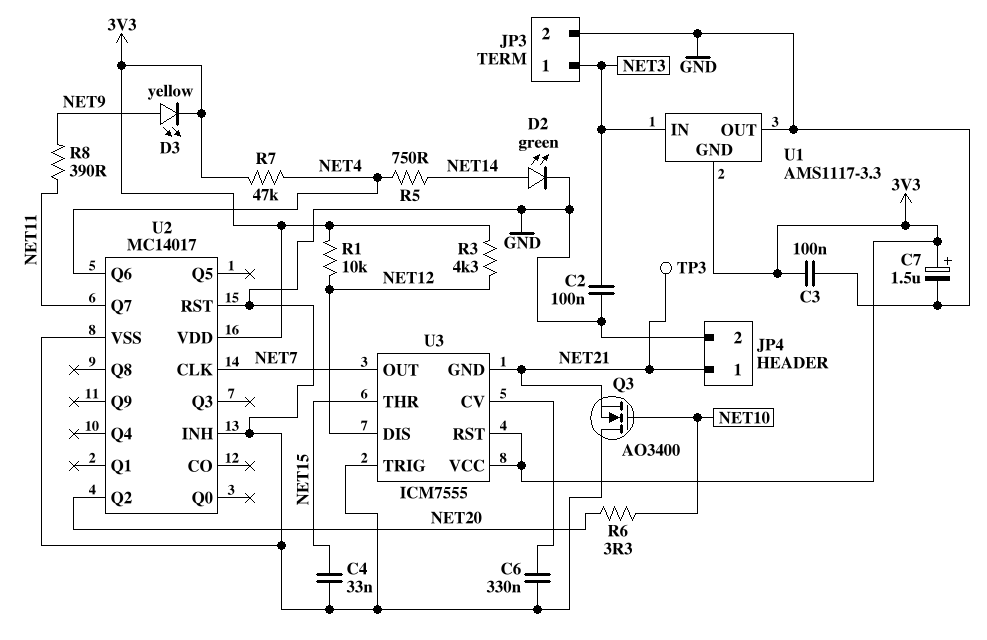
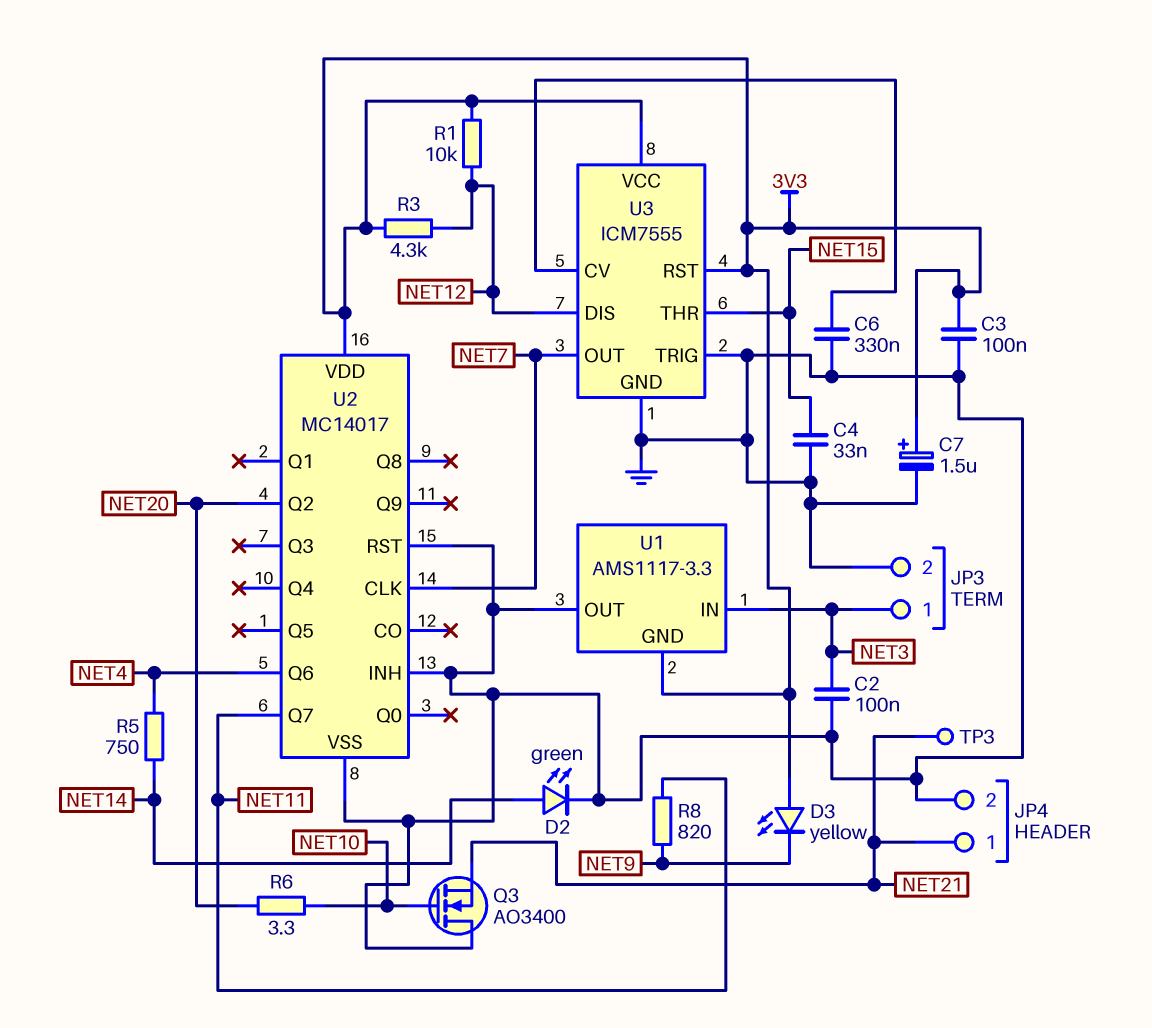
D3: LED yellow (A NET9, K 3V3) -> LED yellow (A 3V3, K NET9)
R7: 47k (3V3, NET4) -> none
R8: 390 (NET9, NET11) -> 820 (NET9, NET11)
U3 pin GND: NET21 -> GND

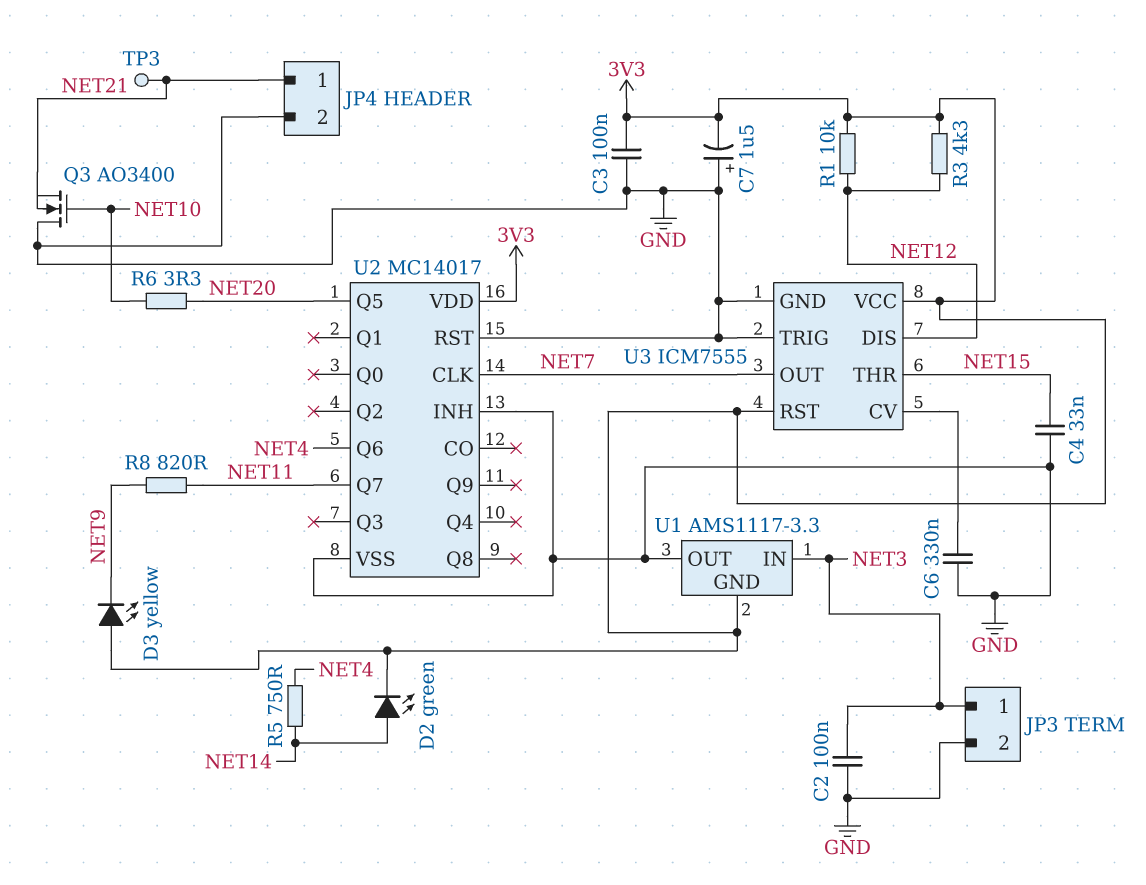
C7: 1.5uF (plus 3V3, minus GND) -> 1.5uF (plus GND, minus 3V3)
D2: LED green (A NET14, K GND) -> LED green (A NET14, K 3V3)
U2 pin Q2: NET20 -> none
U2 pin Q5: none -> NET20

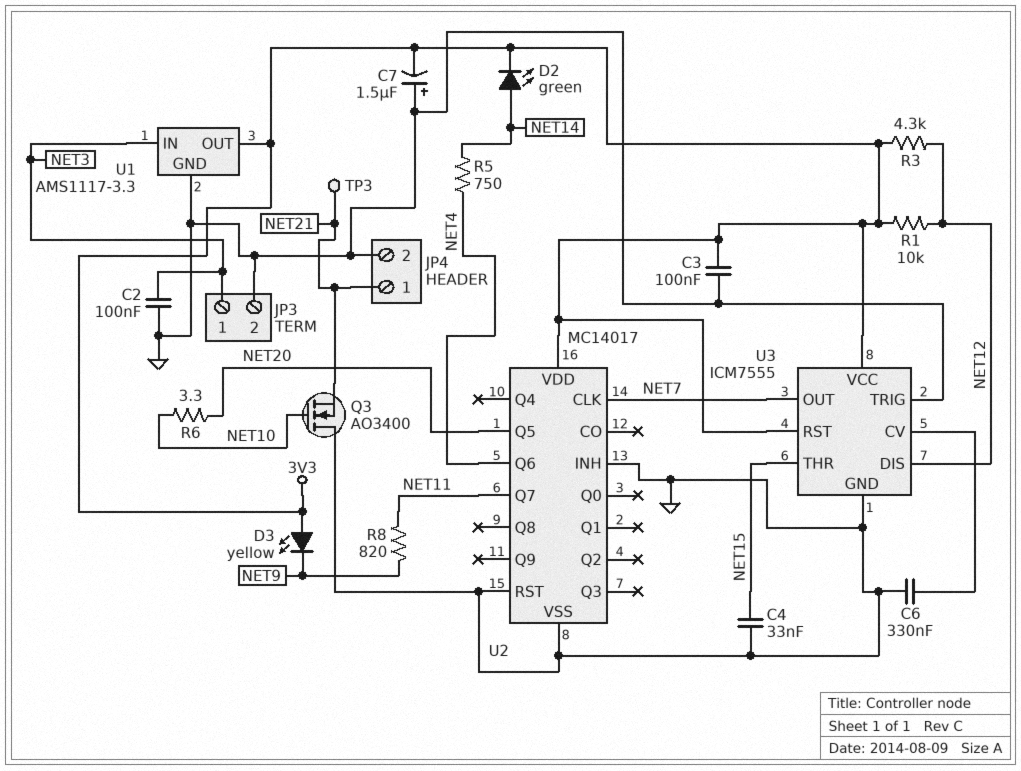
U1 pin GND: 3V3 -> GND
U1 pin OUT: GND -> 3V3

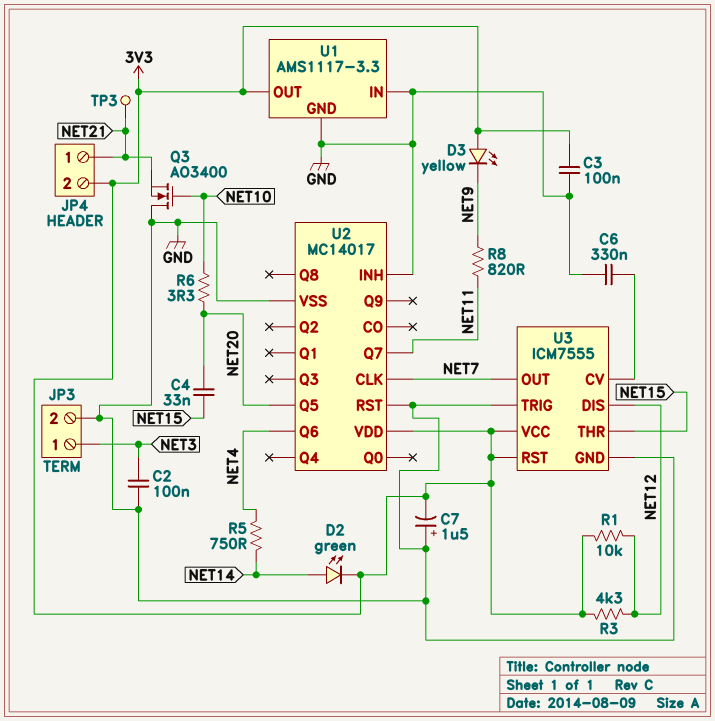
C4: 33nF (GND, NET15) -> 33nF (NET15, NET20)
JP4 pin 2: GND -> 3V3
U1 pin IN: NET3 -> GND

